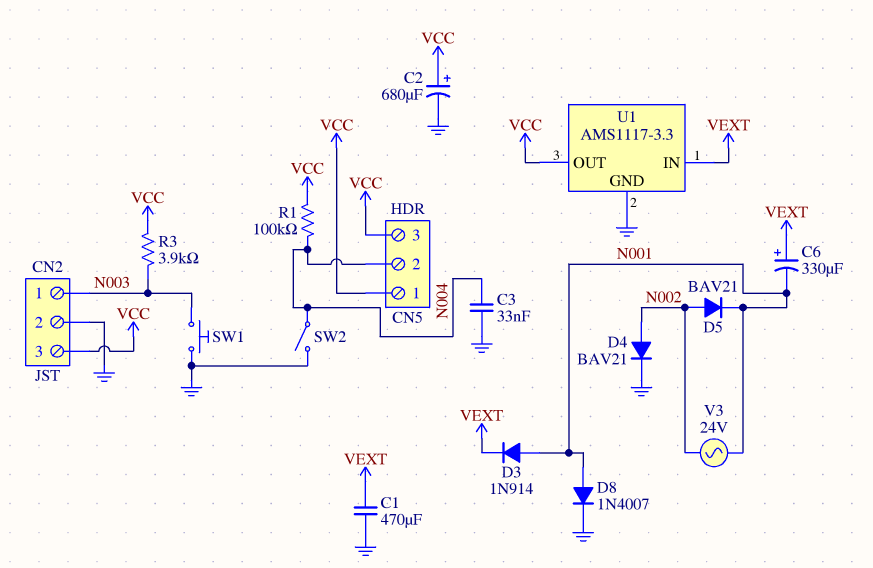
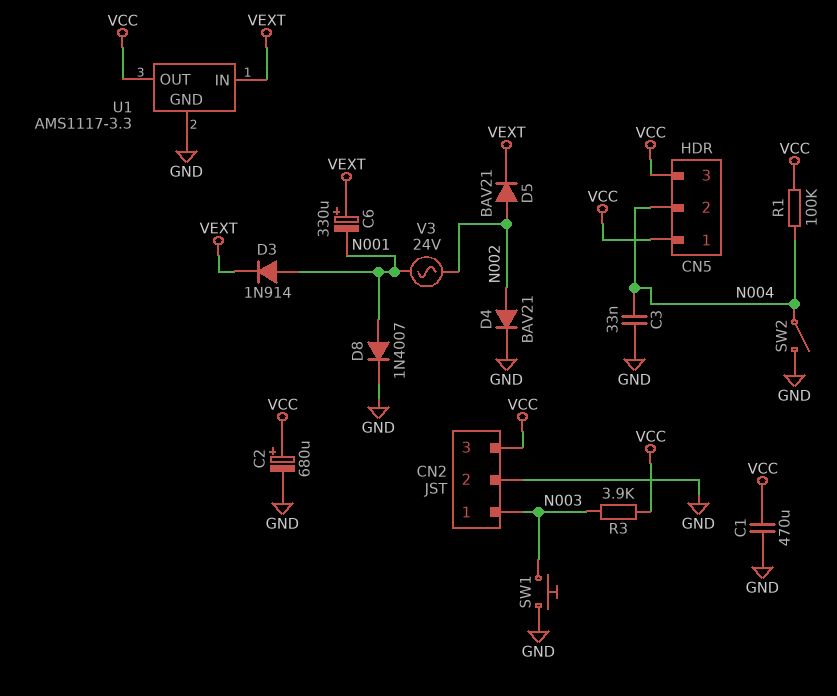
C1: 470uF (GND, VEXT) -> 470uF (GND, VCC)
D5: diode BAV21 (A N002, K N001) -> diode BAV21 (A N002, K VEXT)

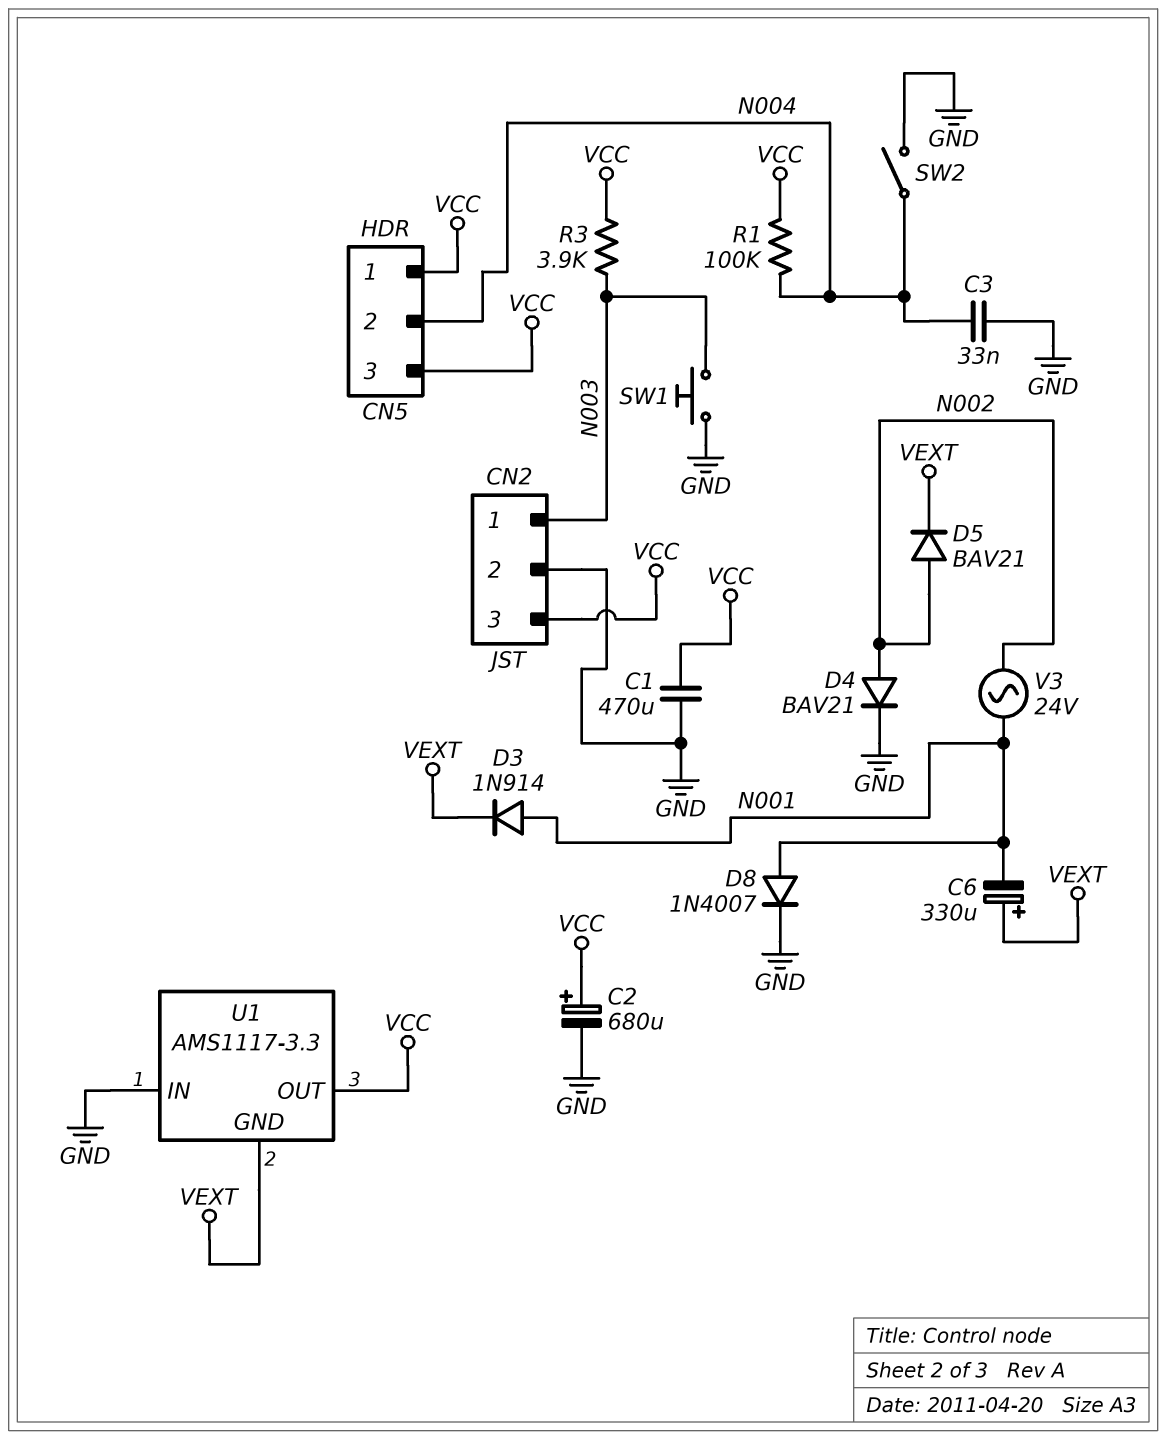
U1 pin GND: GND -> VEXT
U1 pin IN: VEXT -> GND

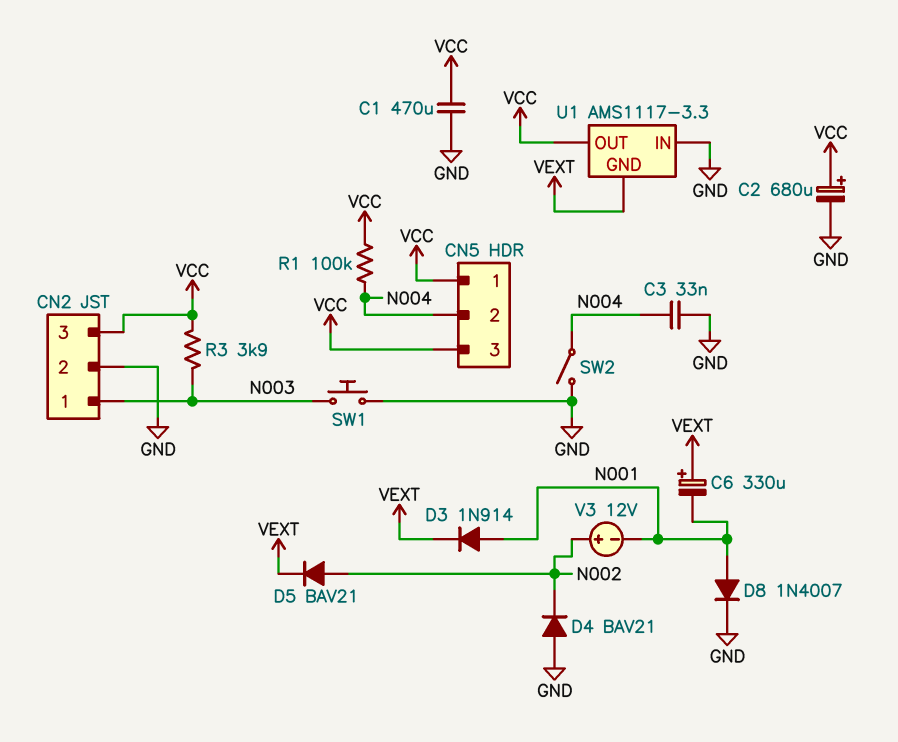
D4: diode BAV21 (A N002, K GND) -> diode BAV21 (A GND, K N002)
V3: AC 24V (N001, N002) -> 12V (plus N002, minus N001)

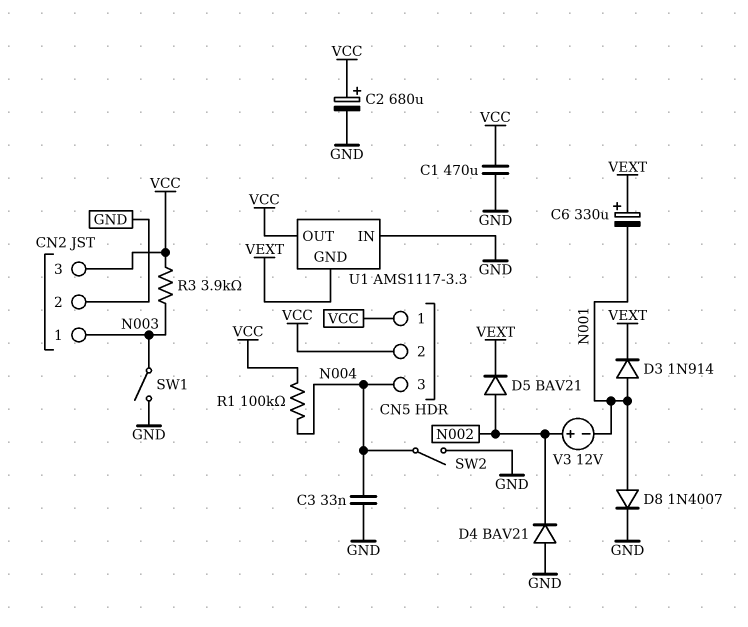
CN5 pin 2: N004 -> VCC
CN5 pin 3: VCC -> N004
SW1: button (GND, N003) -> switch (GND, N003)

